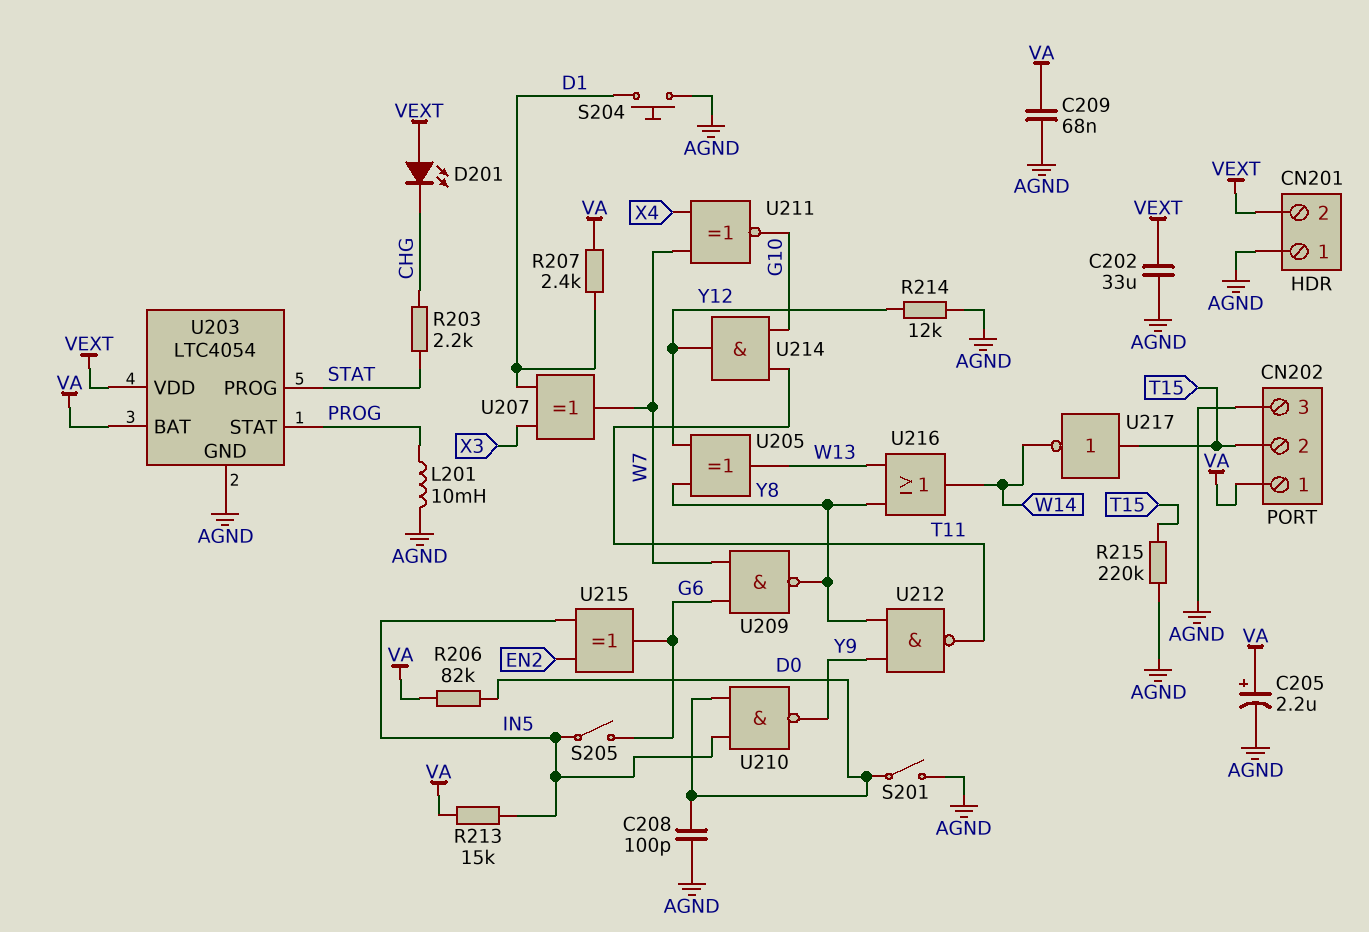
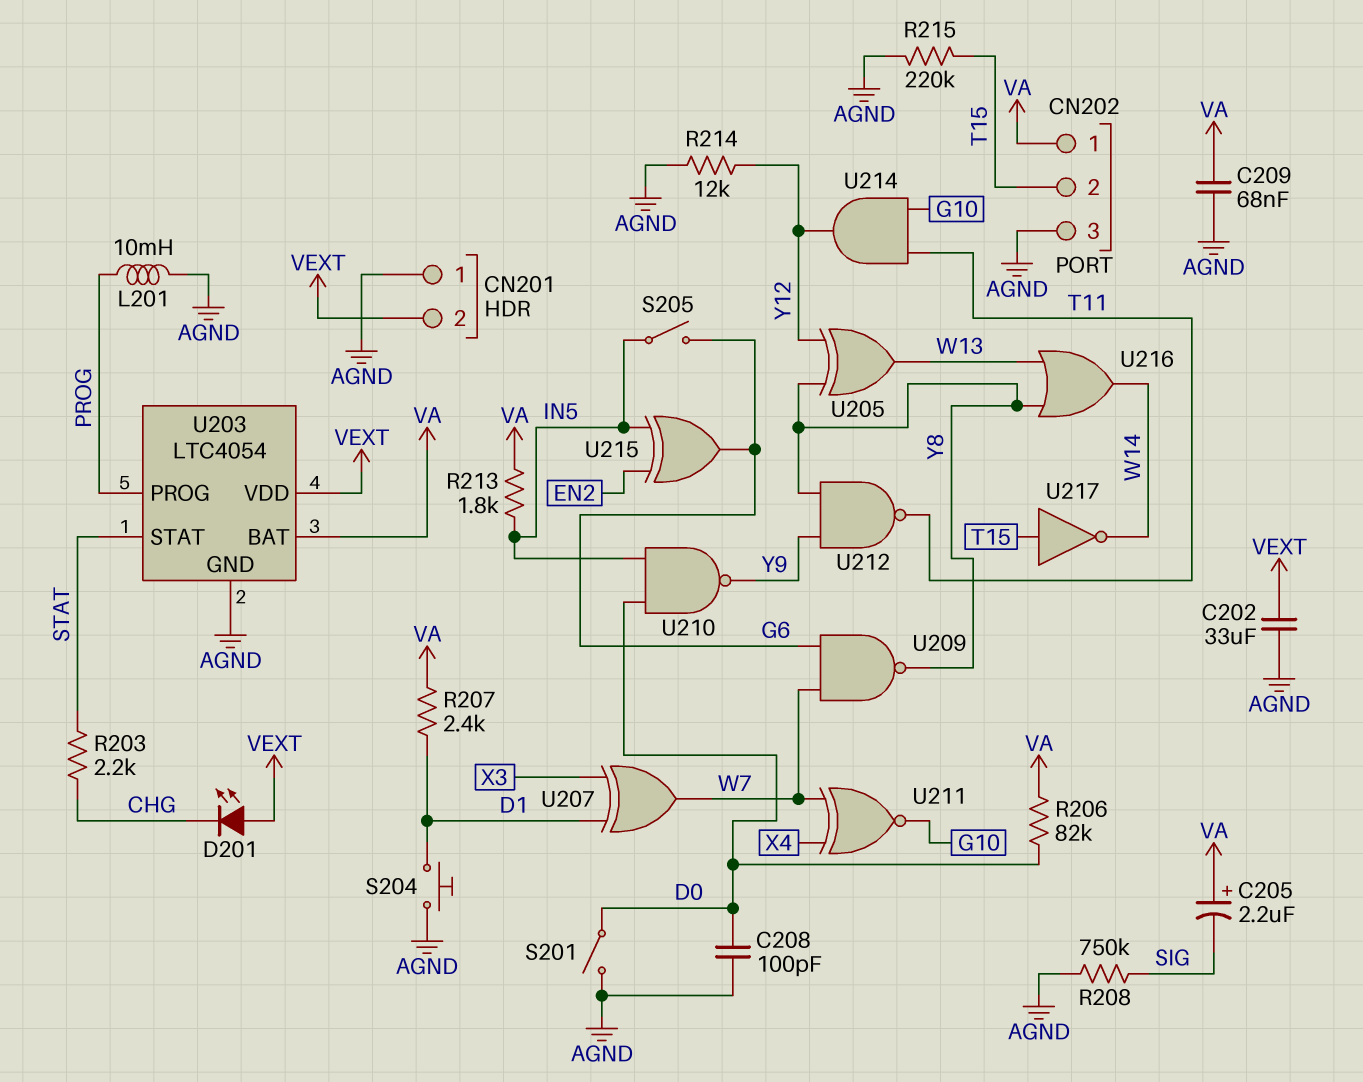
C205: 2.2uF (plus VA, minus AGND) -> 2.2uF (plus VA, minus SIG)
R208: none -> 750k (AGND, SIG)
R213: 15k (IN5, VA) -> 1.8k (IN5, VA)
U203 pin PROG: STAT -> PROG
U203 pin STAT: PROG -> STAT

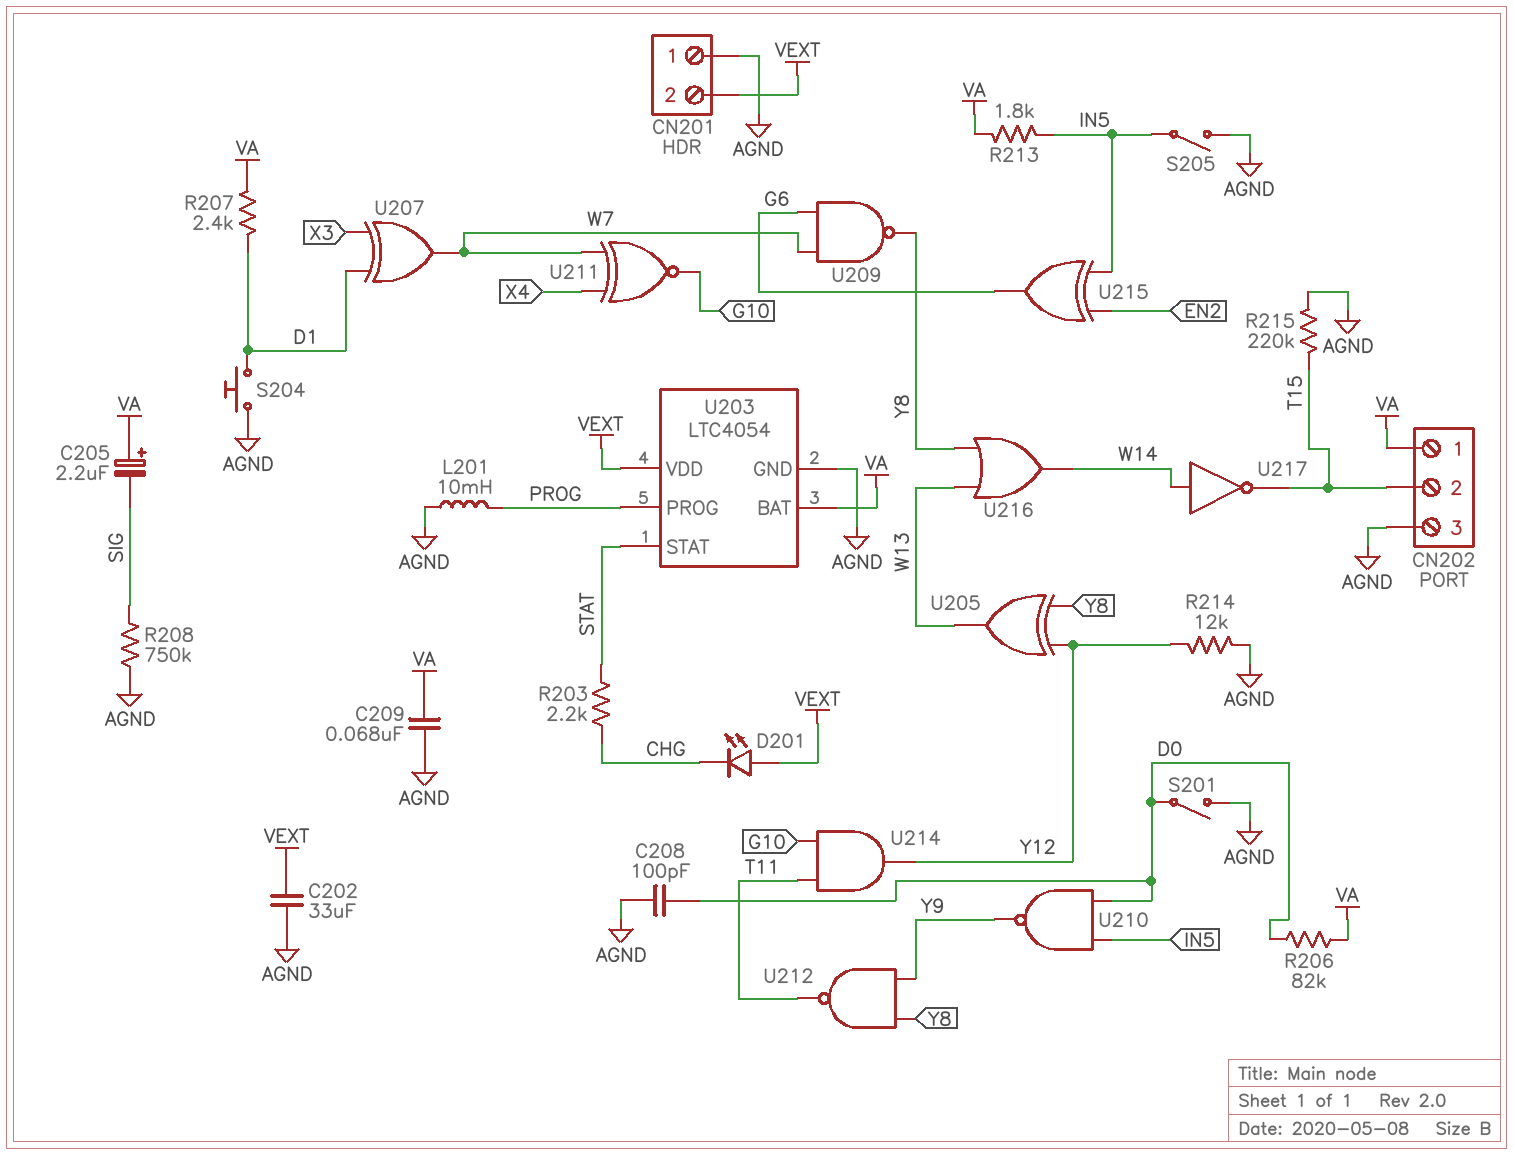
S205: switch (G6, IN5) -> switch (AGND, IN5)
U217: NOT (in T15, out W14) -> NOT (in W14, out T15)

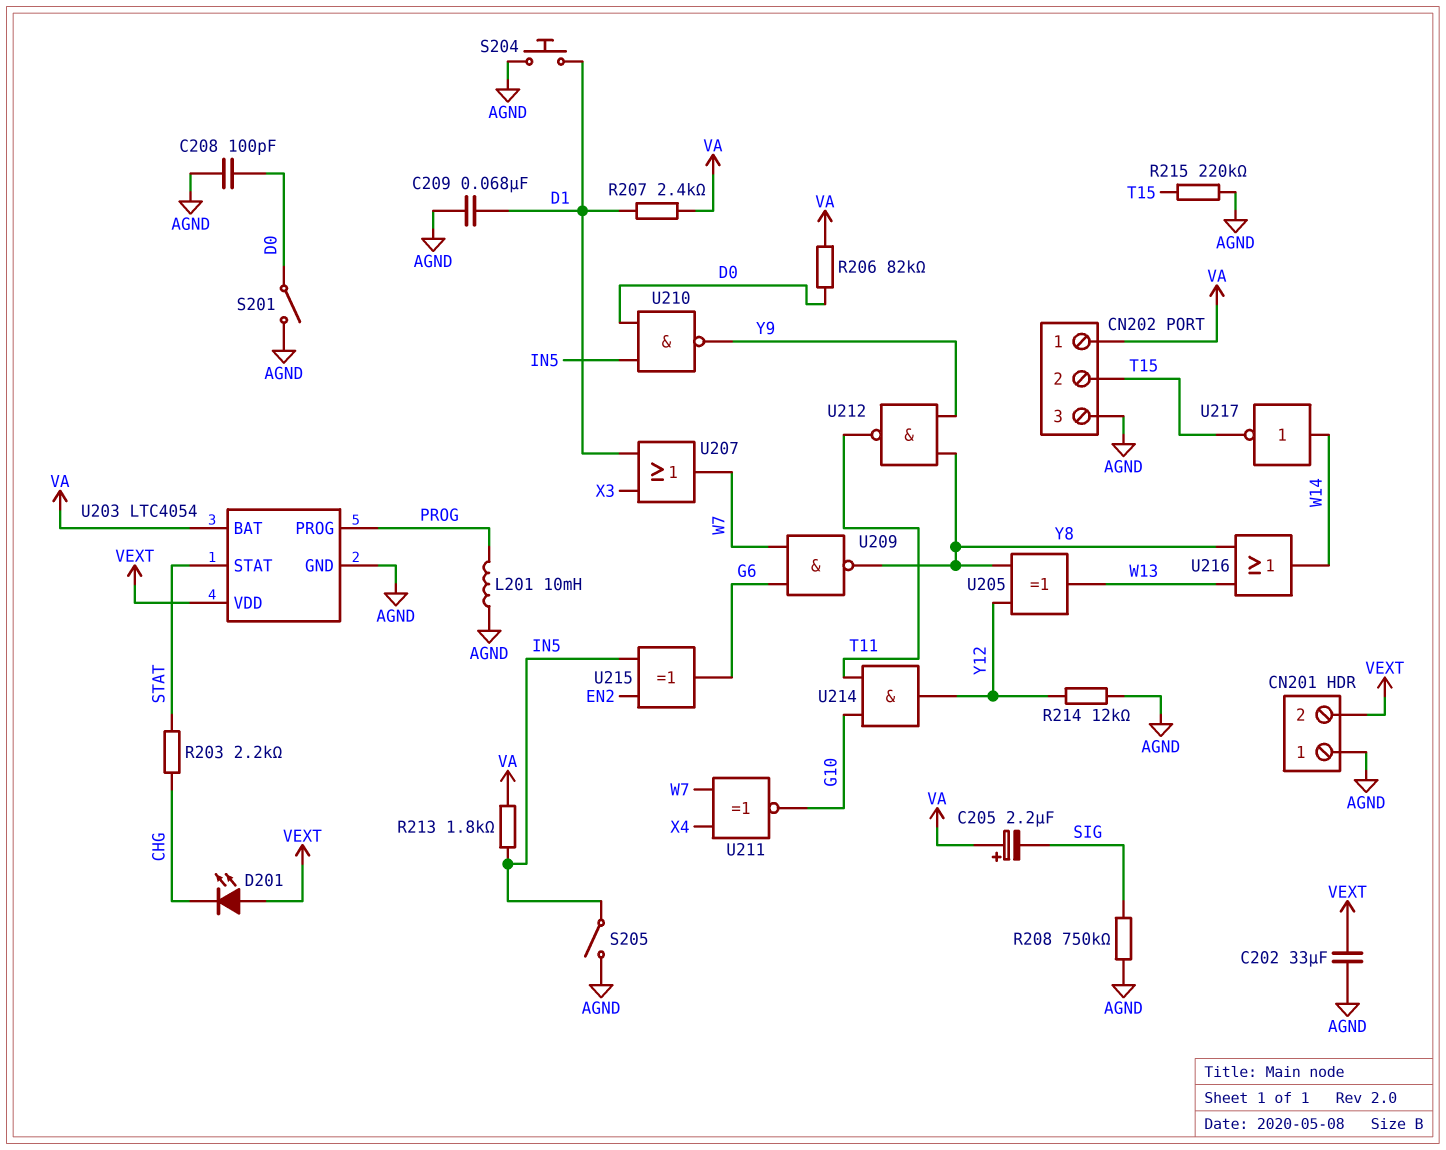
C209: 68nF (AGND, VA) -> 68nF (AGND, D1)
U207: XOR (in D1, in X3, out W7) -> OR (in D1, in X3, out W7)

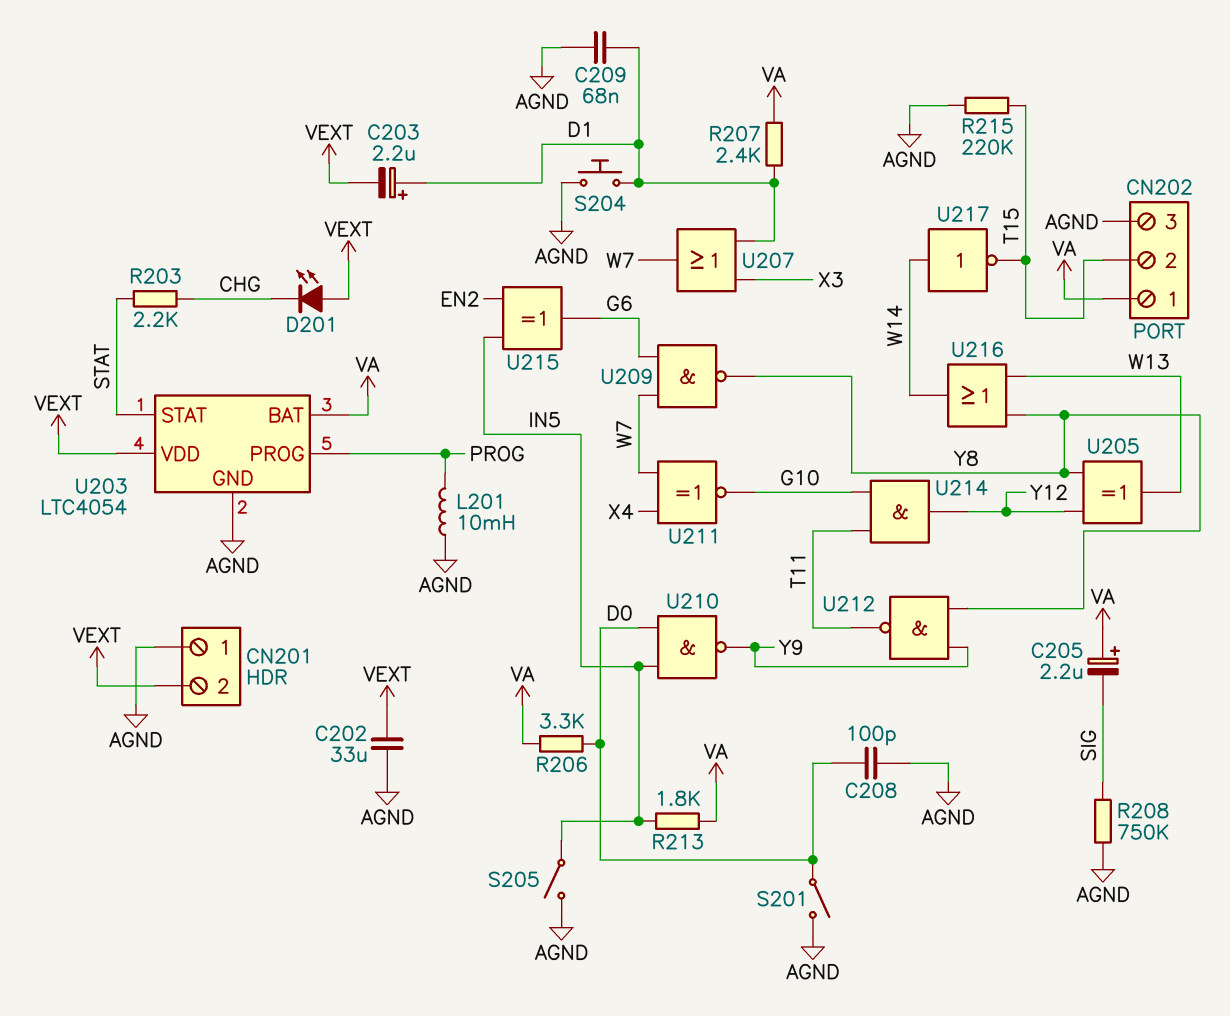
C203: none -> 2.2uF (plus D1, minus VEXT)
R206: 82k (D0, VA) -> 3.3k (D0, VA)
R214: 12k (AGND, Y12) -> none

